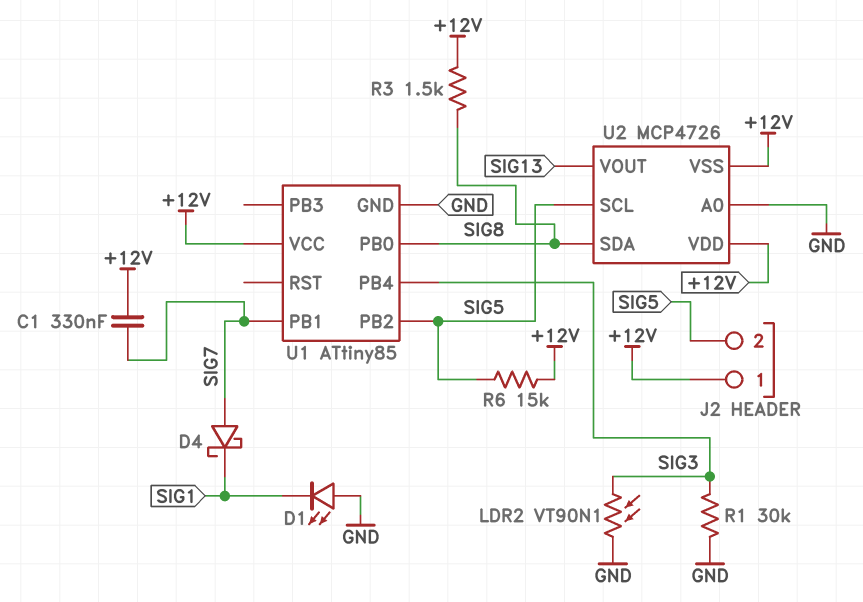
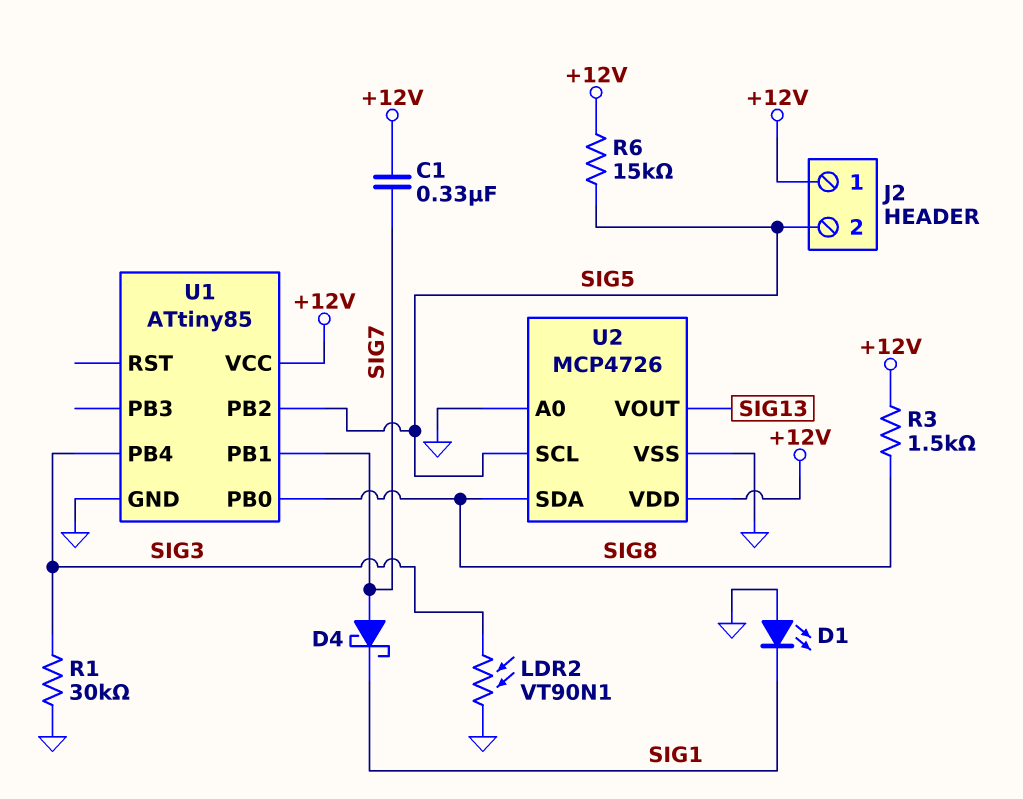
U2 pin VSS: +12V -> GND

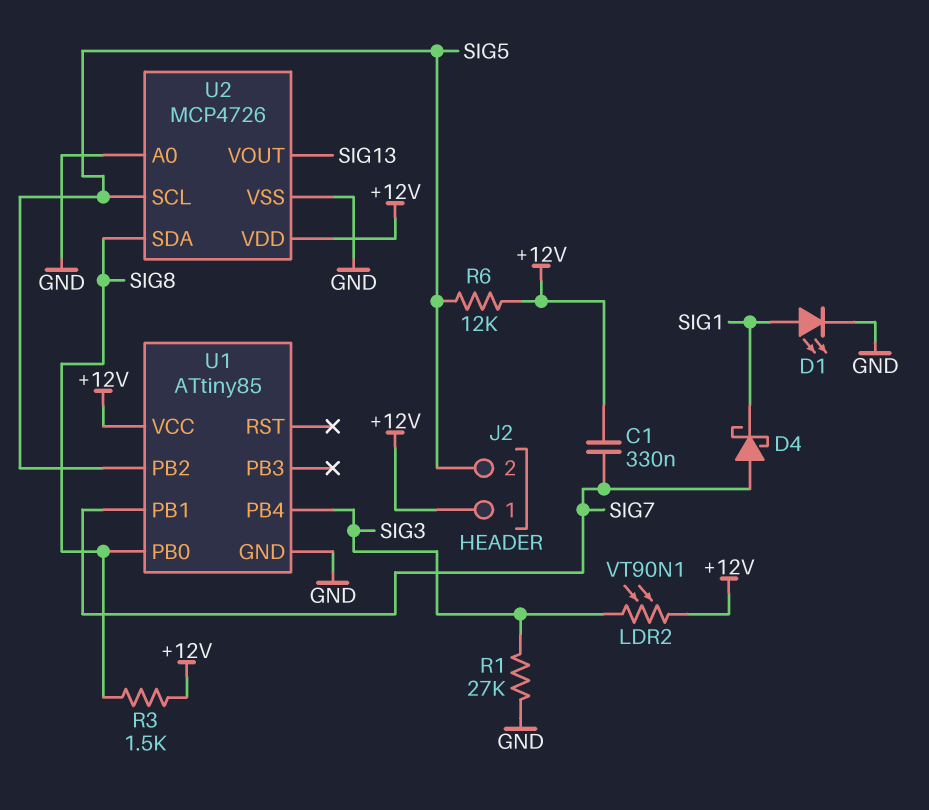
D1: LED (A GND, K SIG1) -> LED (A SIG1, K GND)
LDR2: VT90N1 (GND, SIG3) -> VT90N1 (+12V, SIG3)
R1: 30k (GND, SIG3) -> 27k (GND, SIG3)
R6: 15k (+12V, SIG5) -> 12k (+12V, SIG5)

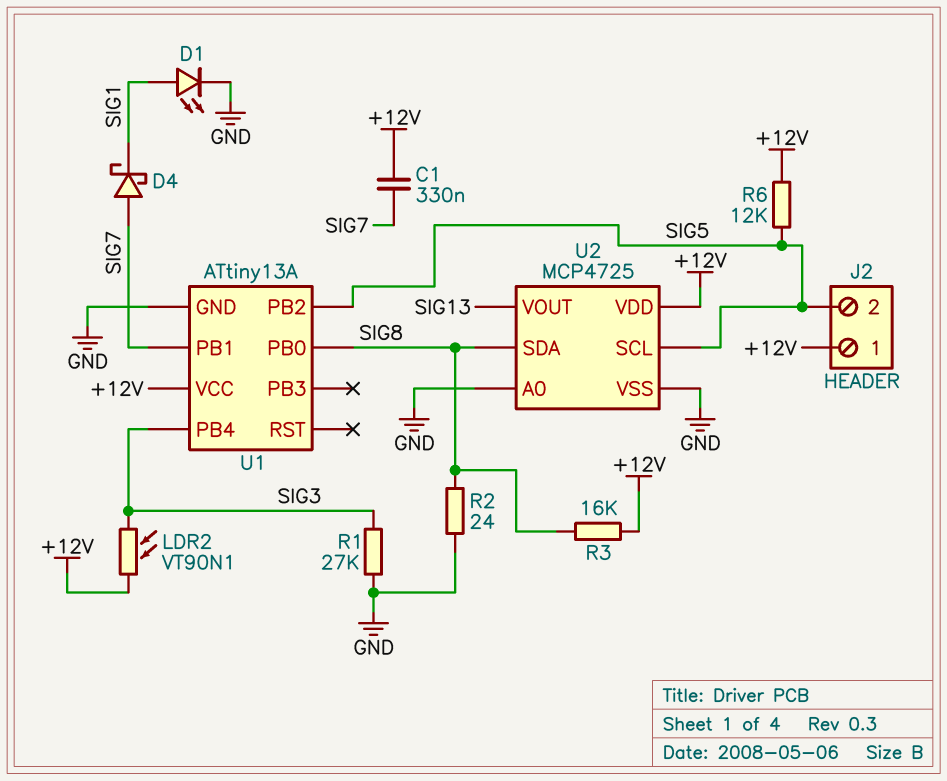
R2: none -> 24 (GND, SIG8)
R3: 1.5k (+12V, SIG8) -> 16k (+12V, SIG8)
U1: ATtiny85 -> ATtiny13A
U2: MCP4726 -> MCP4725

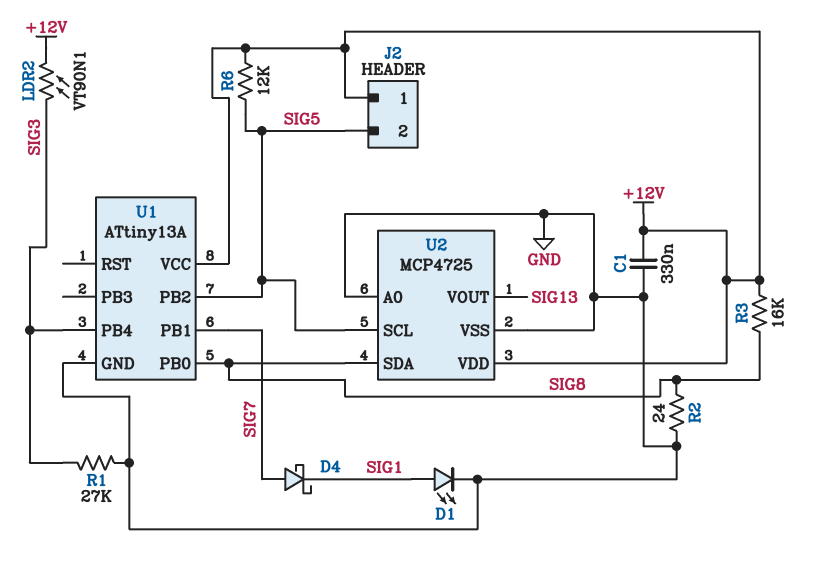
C1: 330nF (+12V, SIG7) -> 330nF (+12V, GND)

